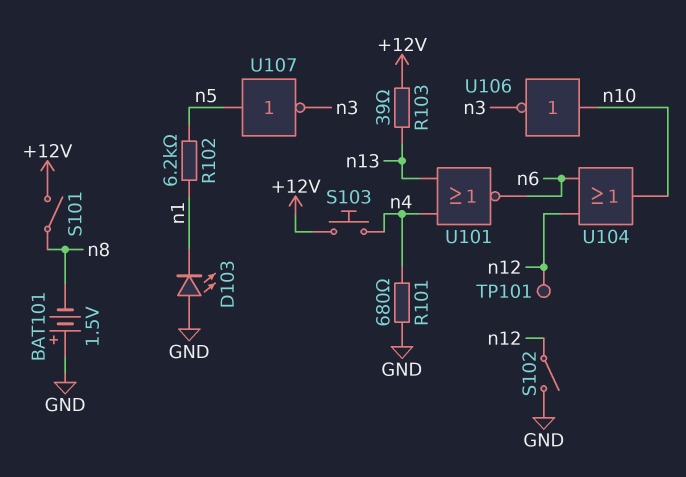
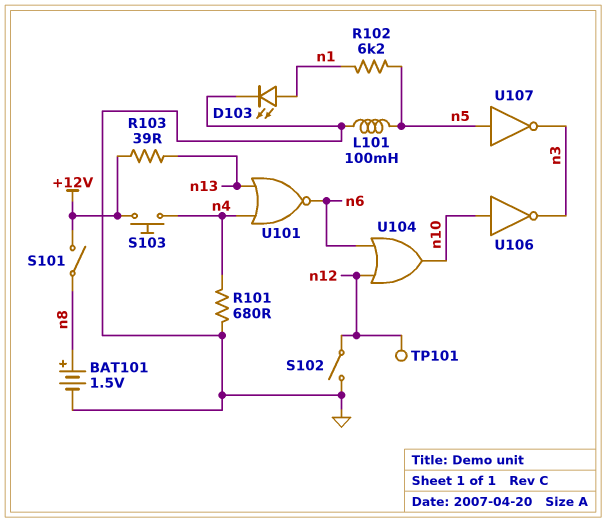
BAT101: 1.5V (plus GND, minus n8) -> 1.5V (plus n8, minus GND)
D103: LED (A GND, K n1) -> LED (A n1, K GND)
L101: none -> 100mH (GND, n5)

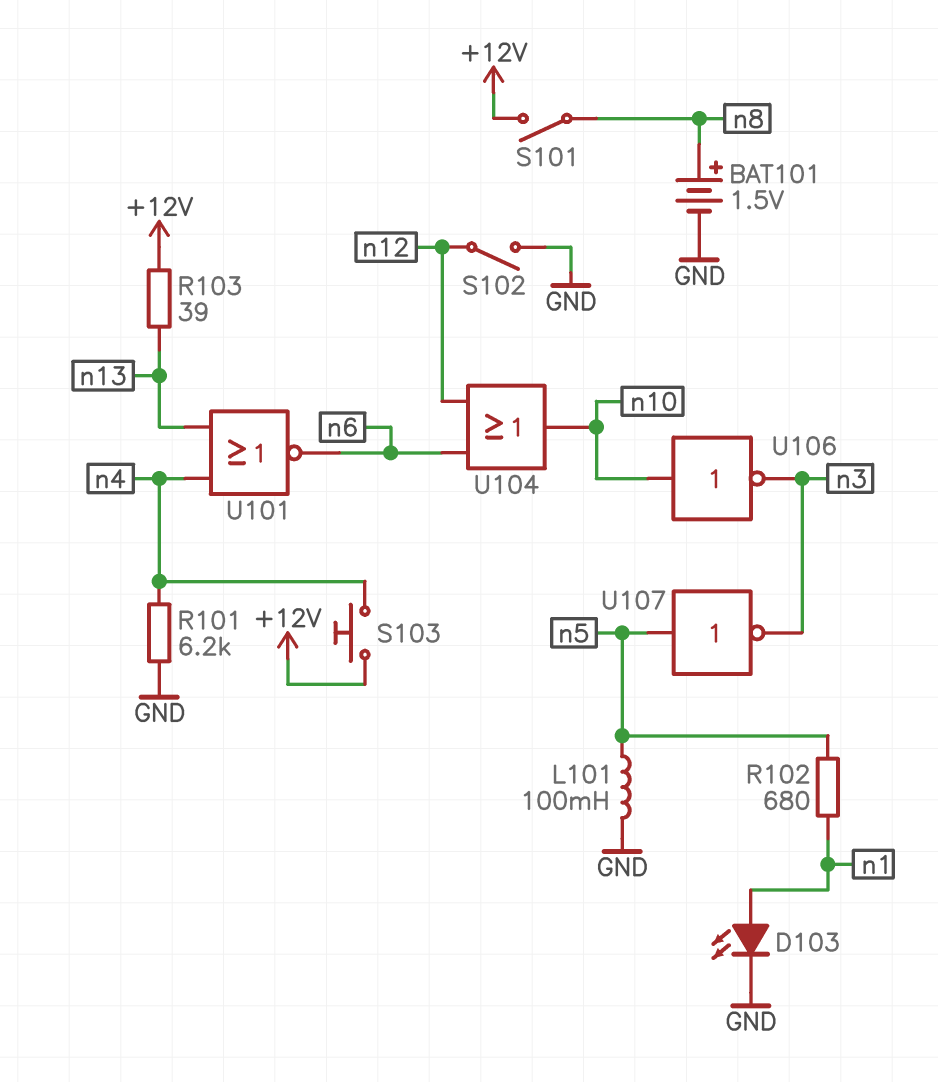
R101: 680 (GND, n4) -> 6.2k (GND, n4)
R102: 6.2k (n1, n5) -> 680 (n1, n5)
TP101: test point (n12) -> none

